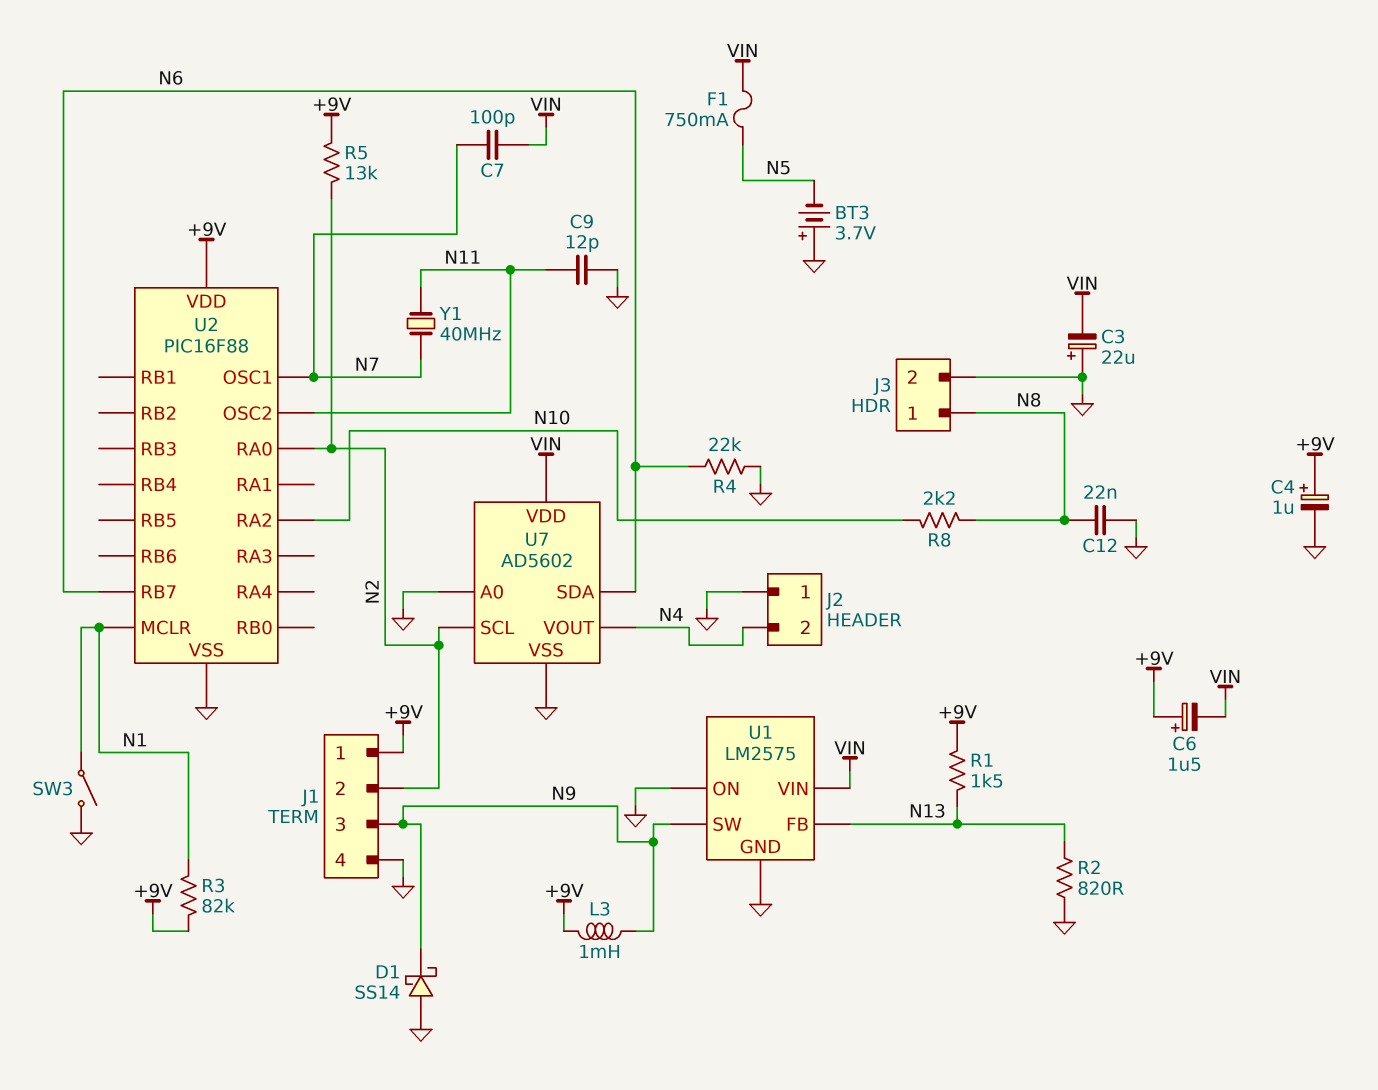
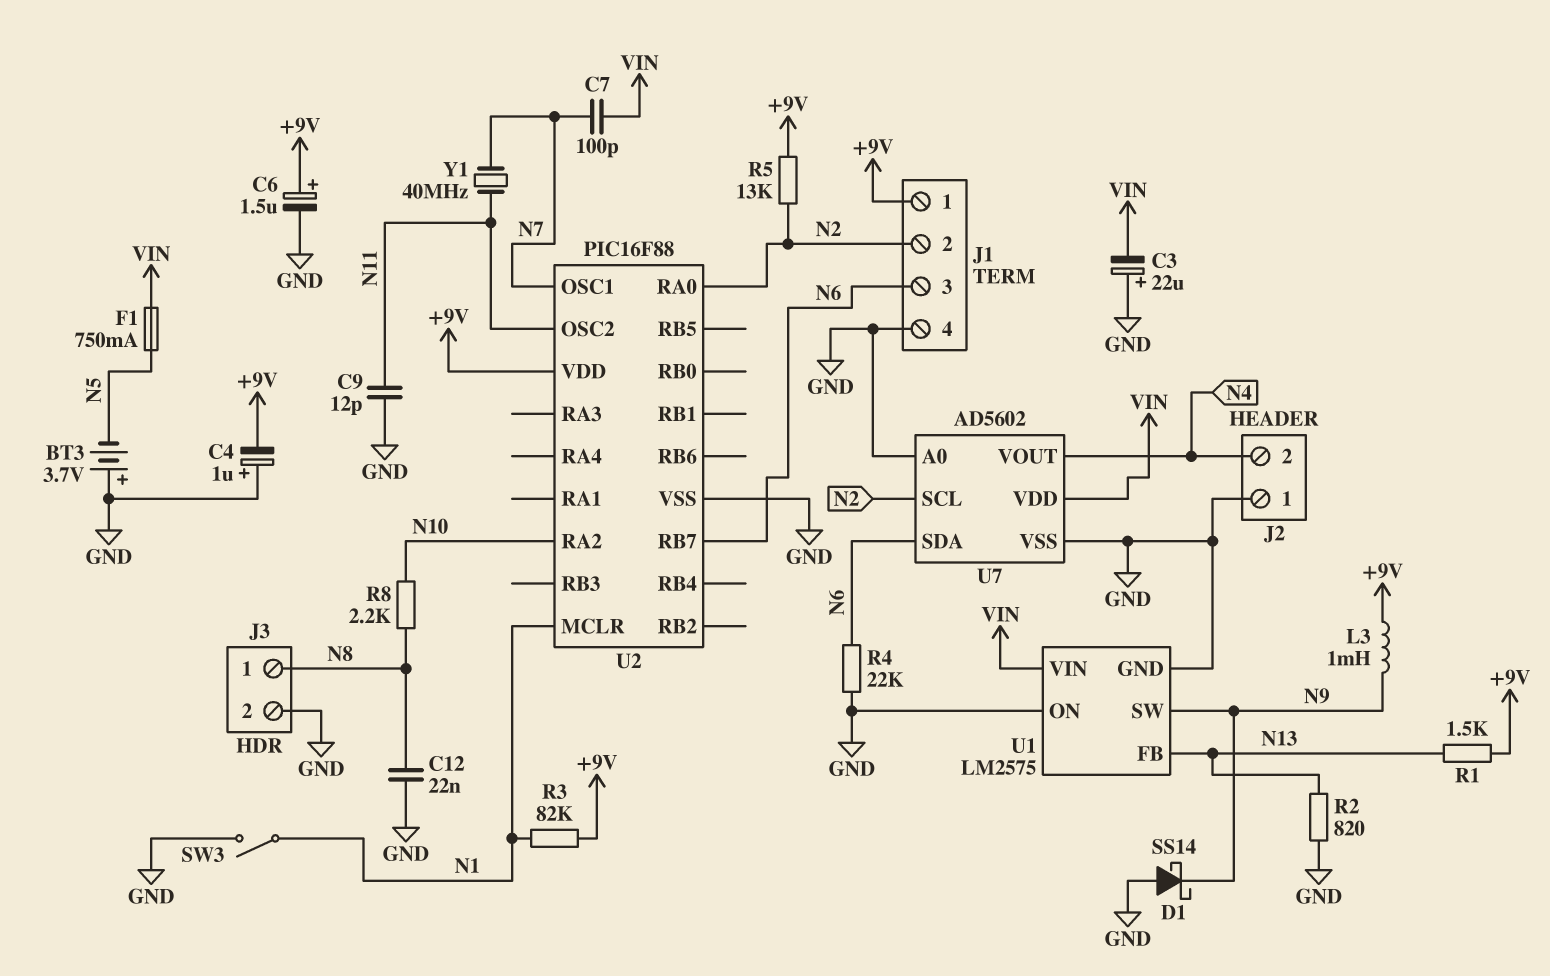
C4: 1uF (plus +9V, minus GND) -> 1uF (plus GND, minus +9V)
C6: 1.5uF (plus +9V, minus VIN) -> 1.5uF (plus +9V, minus GND)
J1 pin 3: N9 -> N6

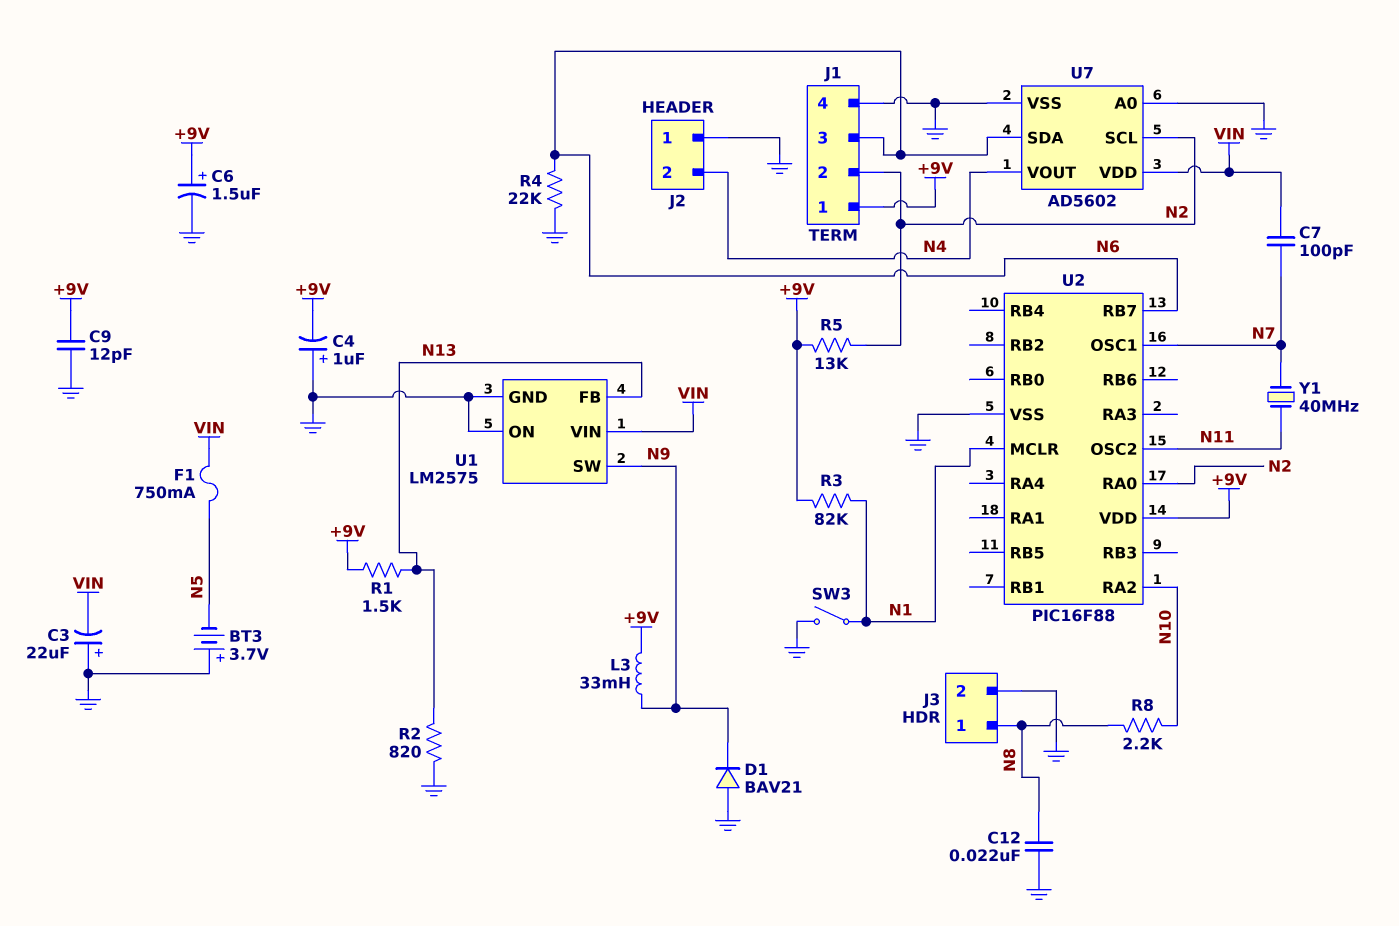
C9: 12pF (GND, N11) -> 12pF (+9V, GND)
D1: schottky SS14 (A GND, K N9) -> diode BAV21 (A GND, K N9)
L3: 1mH (+9V, N9) -> 33mH (+9V, N9)

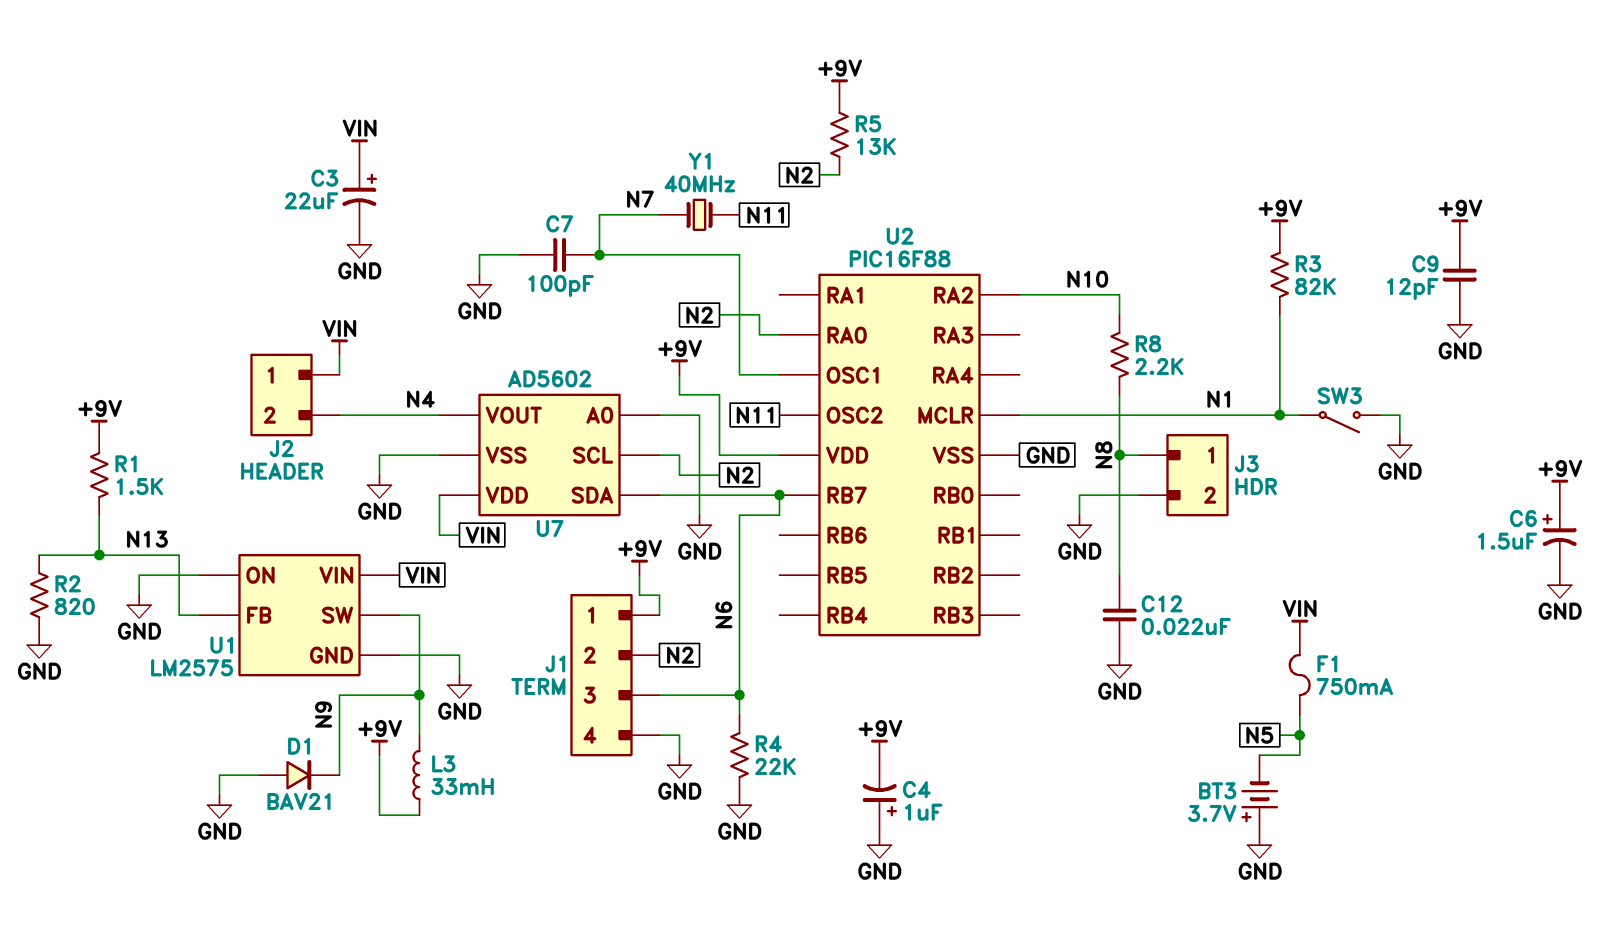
C3: 22uF (plus GND, minus VIN) -> 22uF (plus VIN, minus GND)
C7: 100pF (N7, VIN) -> 100pF (GND, N7)
J2 pin 1: GND -> VIN

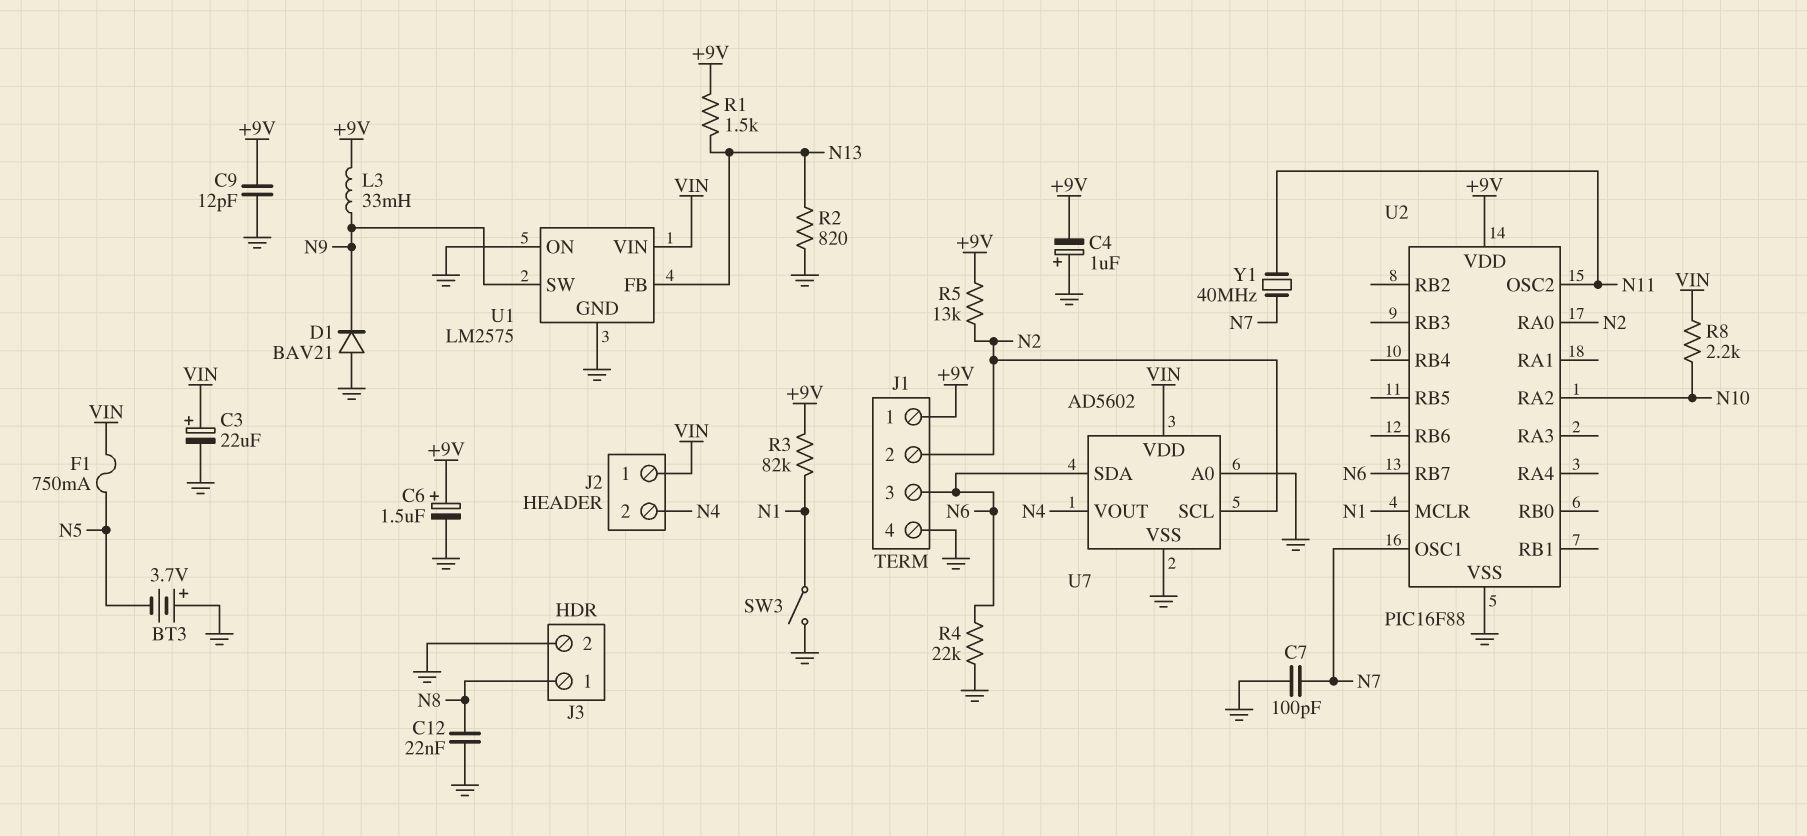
R8: 2.2k (N8, N10) -> 2.2k (N10, VIN)

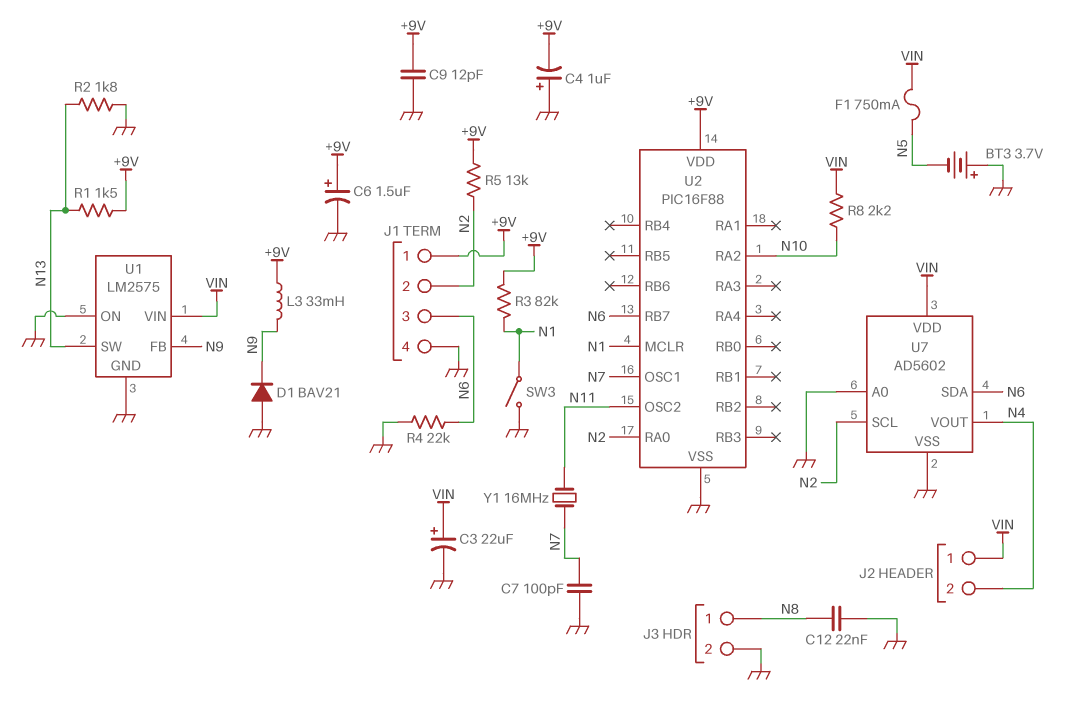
R2: 820 (GND, N13) -> 1.8k (GND, N13)
U1 pin FB: N13 -> N9
U1 pin SW: N9 -> N13
Y1: 40MHz (N7, N11) -> 16MHz (N7, N11)

